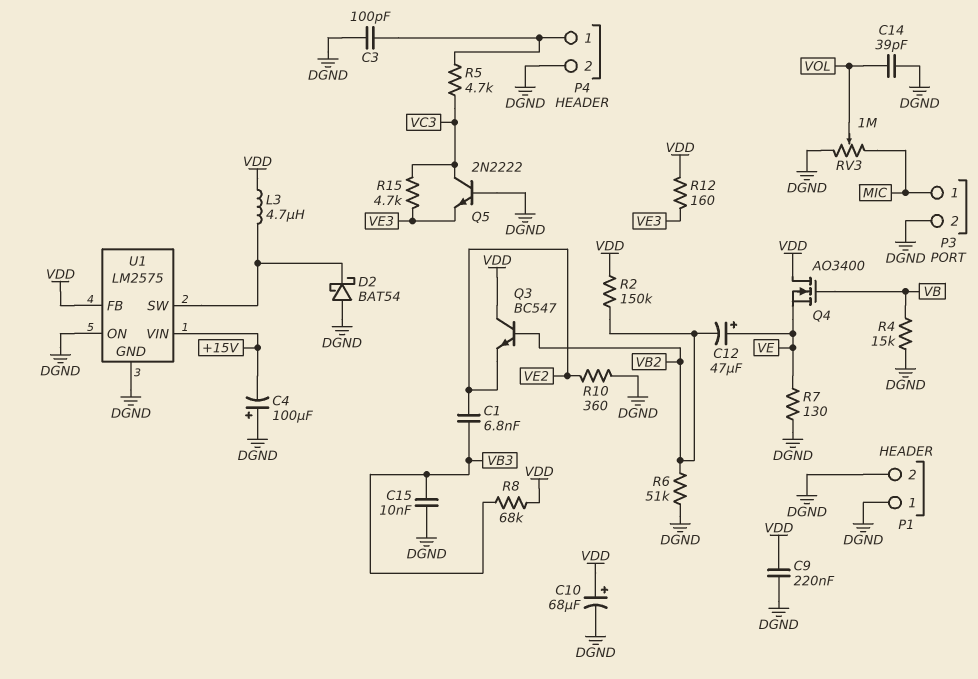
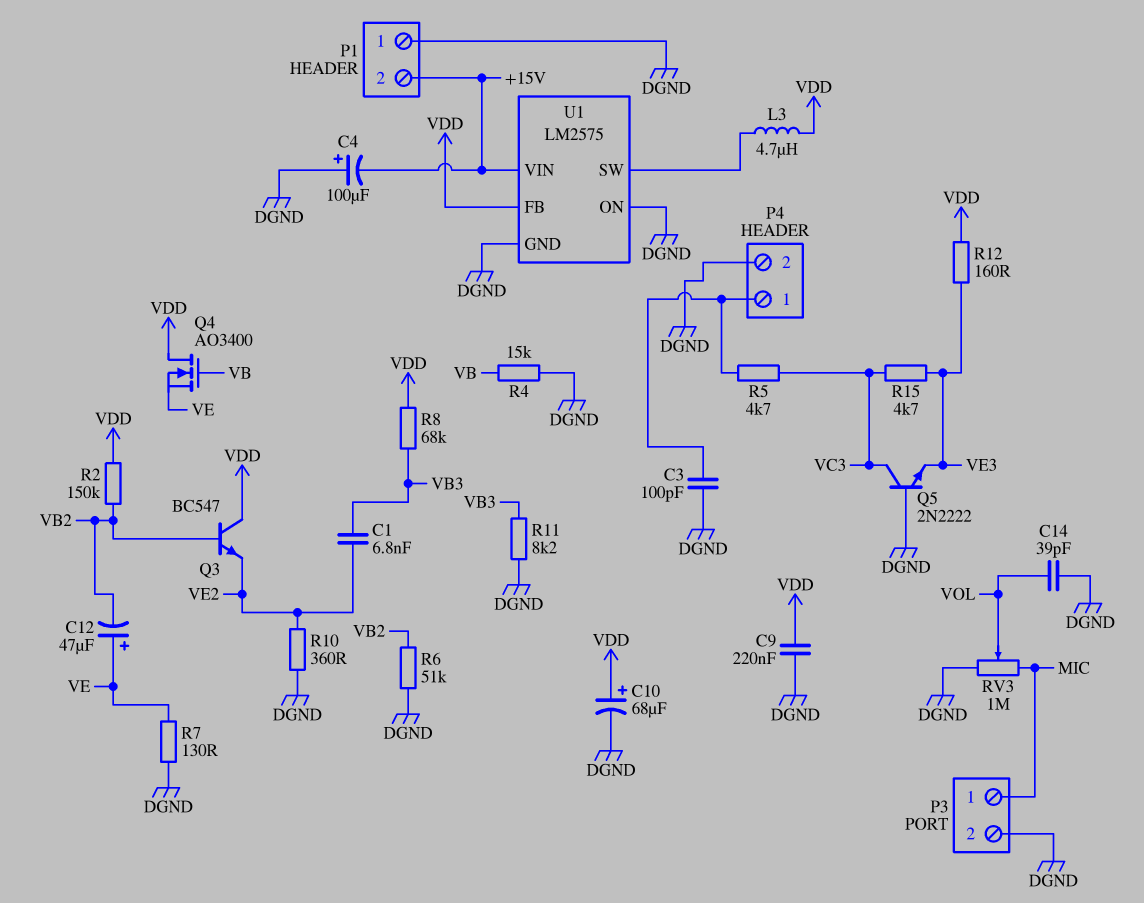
C15: 10nF (DGND, VB3) -> none
D2: schottky BAT54 (A DGND, K U1/SW) -> none
P1 pin 2: DGND -> +15V
R11: none -> 8.2k (DGND, VB3)

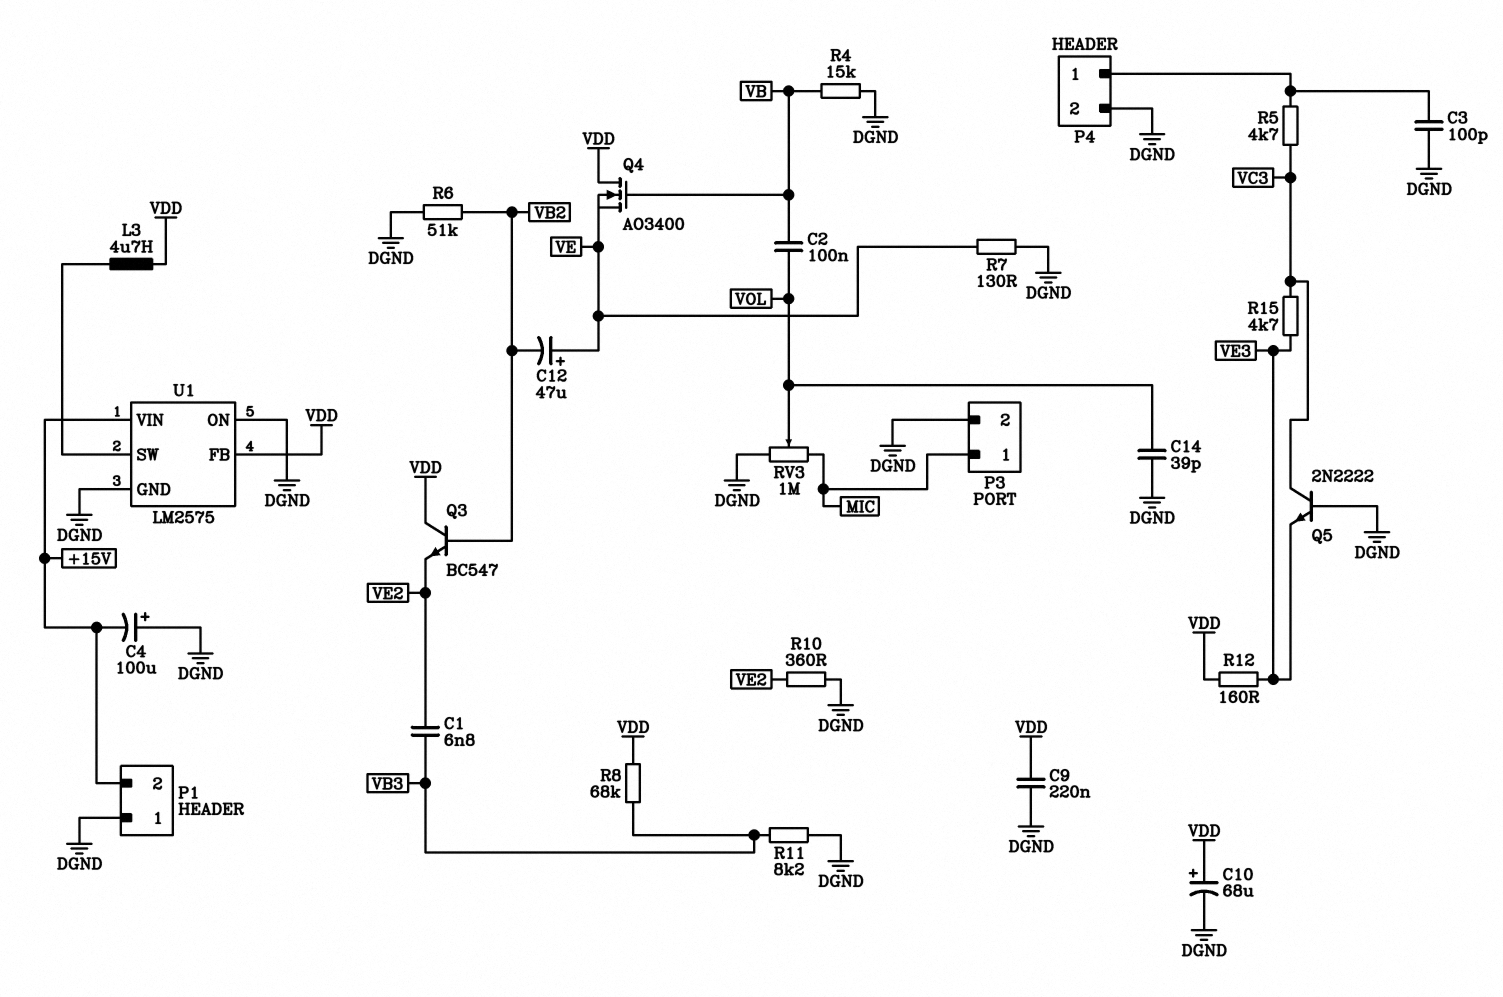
C2: none -> 100nF (VB, VOL)
R2: 150k (VB2, VDD) -> none

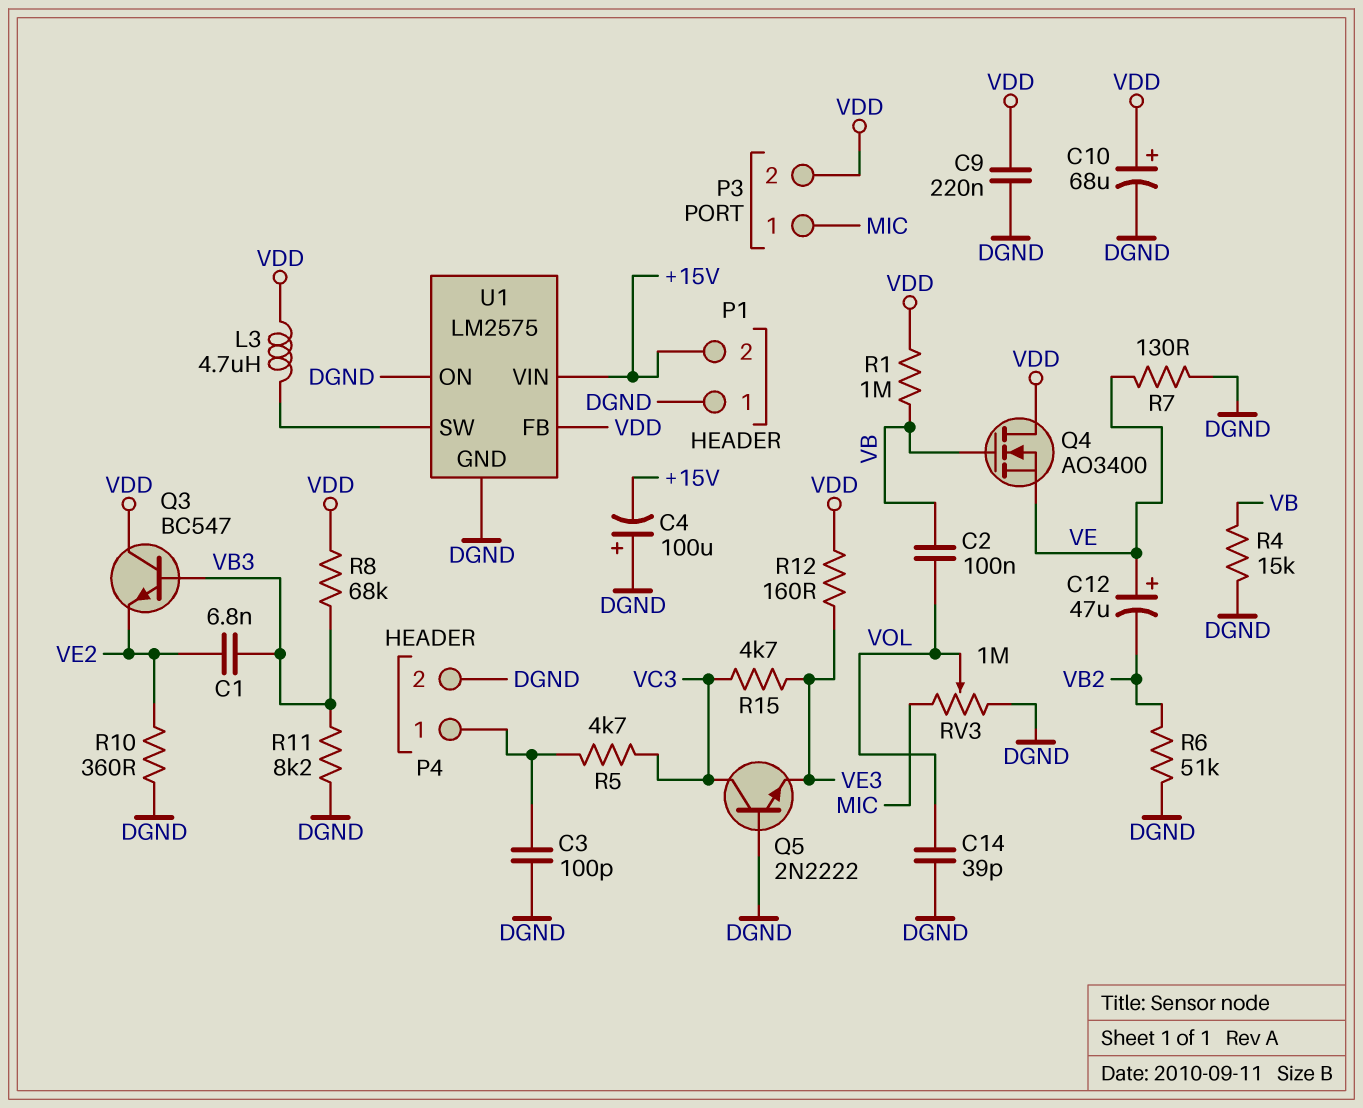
P3 pin 2: DGND -> VDD
Q3: NPN BC547 (B VB2, C VDD, E VE2) -> NPN BC547 (B VB3, C VDD, E VE2)
R1: none -> 1M (VB, VDD)

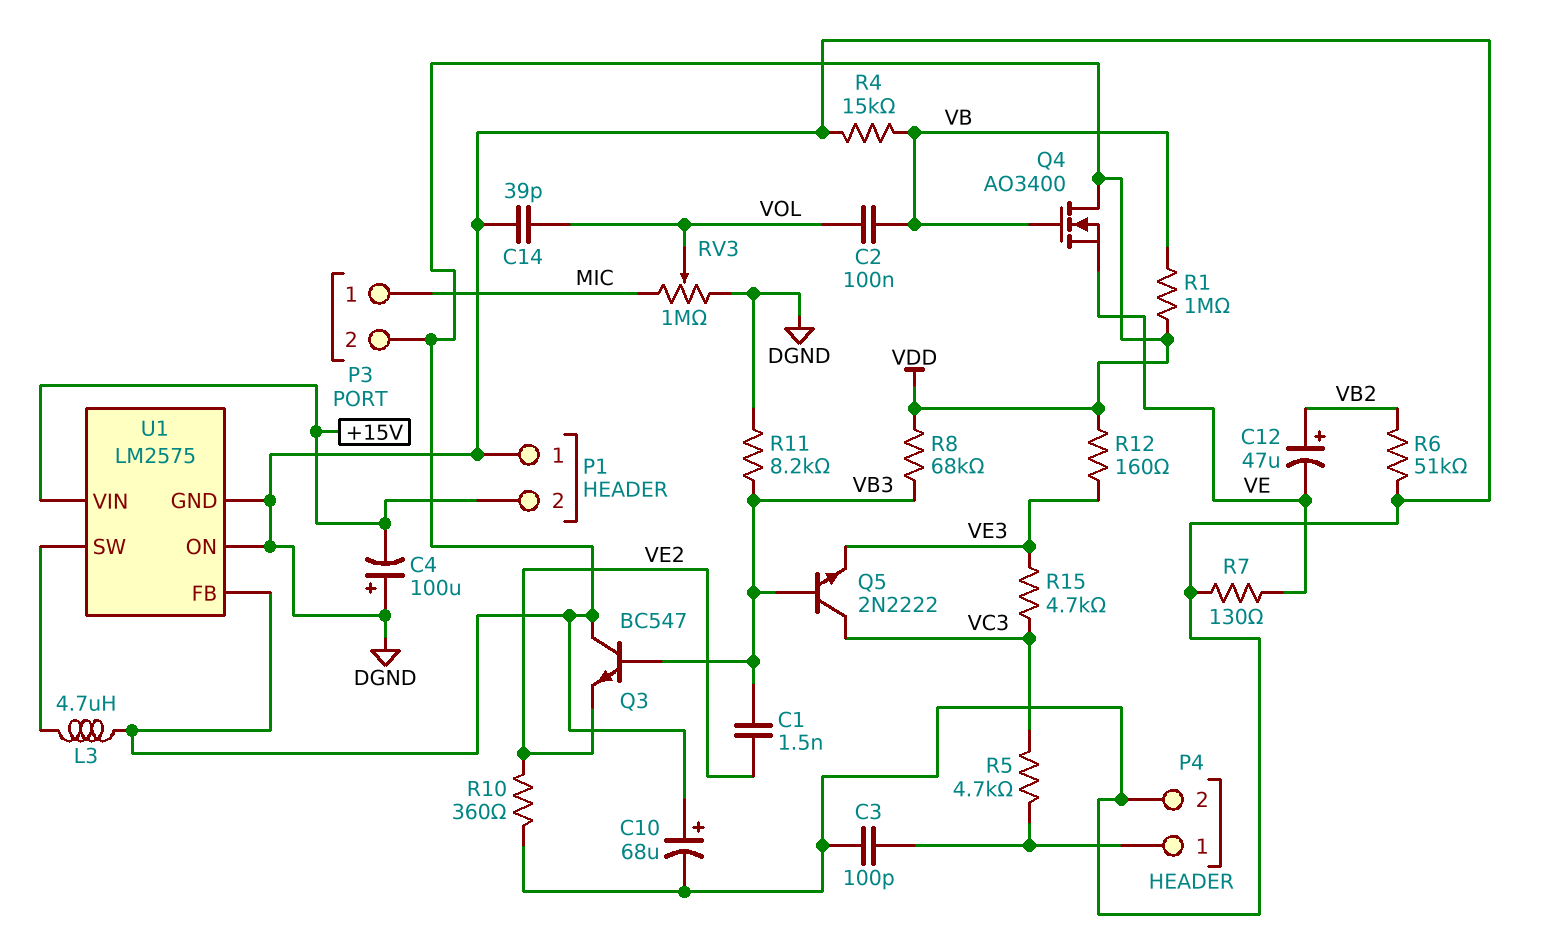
C1: 6.8nF (VB3, VE2) -> 1.5nF (VB3, VE2)
C9: 220nF (DGND, VDD) -> none
C12: 47uF (plus VE, minus VB2) -> 47uF (plus VB2, minus VE)
Q5: NPN 2N2222 (B DGND, C VC3, E VE3) -> NPN 2N2222 (B VB3, C VC3, E VE3)

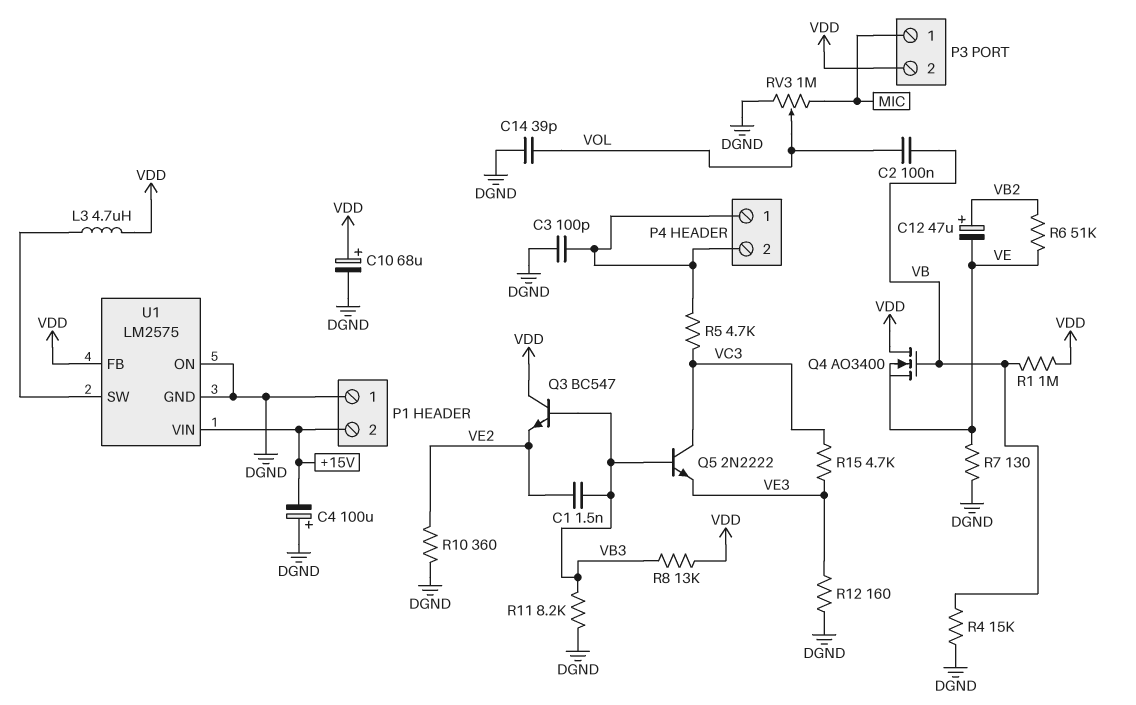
P4 pin 2: DGND -> P4/1
R6: 51k (DGND, VB2) -> 51k (VB2, VE)
R8: 68k (VB3, VDD) -> 13k (VB3, VDD)
R12: 160 (VDD, VE3) -> 160 (DGND, VE3)

